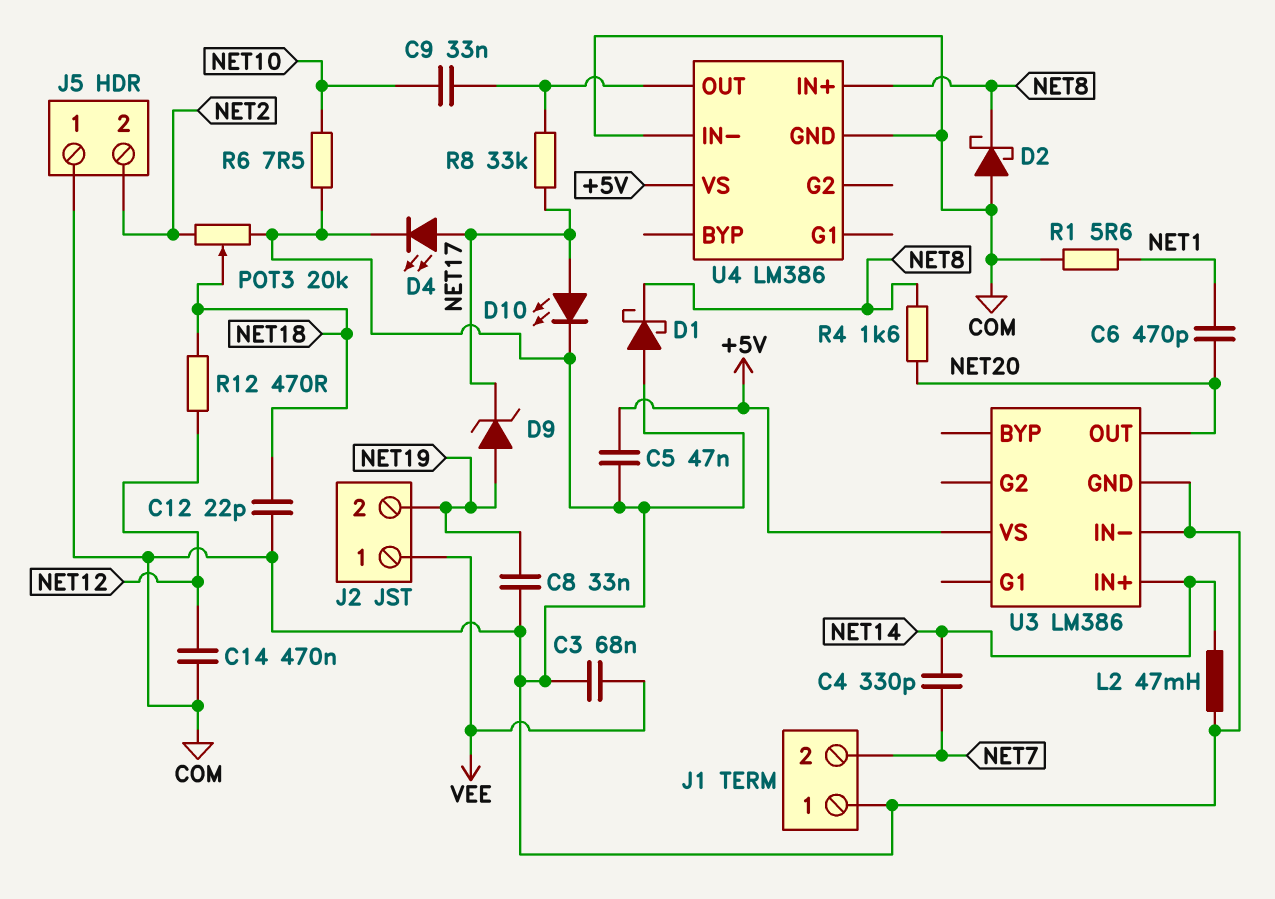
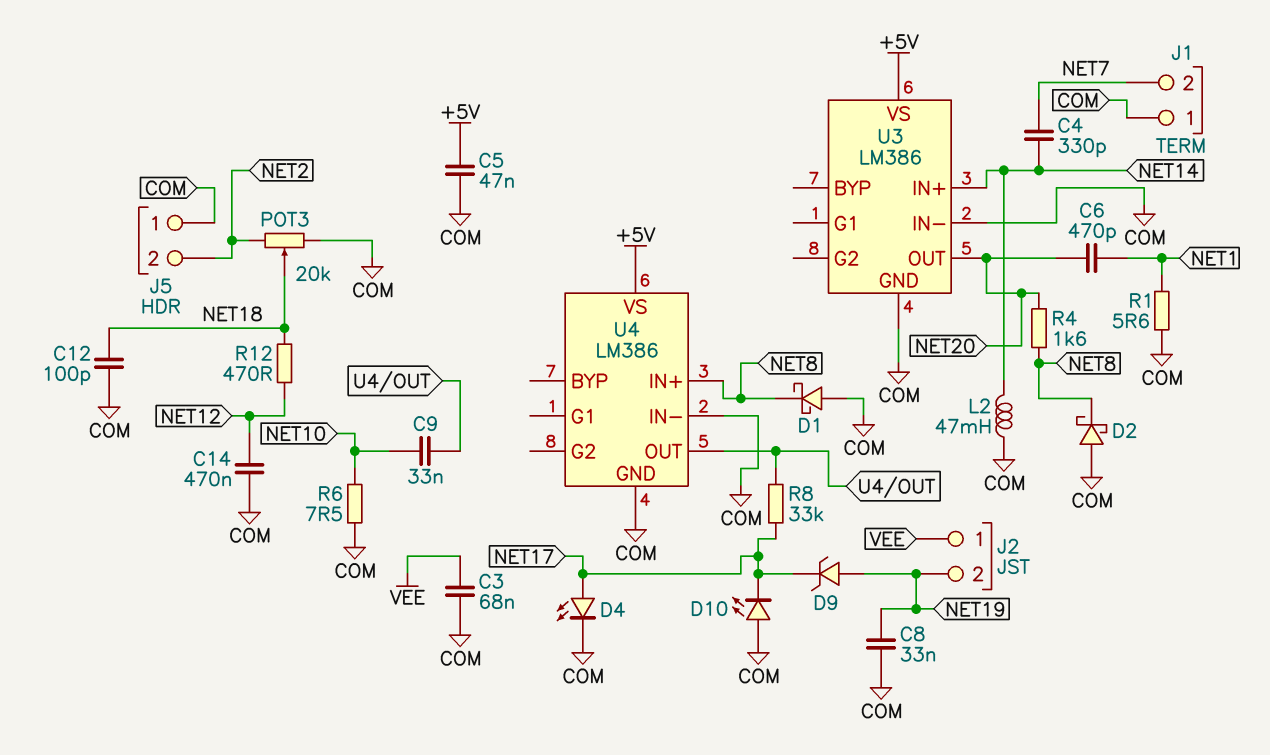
C12: 22pF (COM, NET18) -> 100pF (COM, NET18)
D10: LED (A NET17, K COM) -> LED (A COM, K NET17)

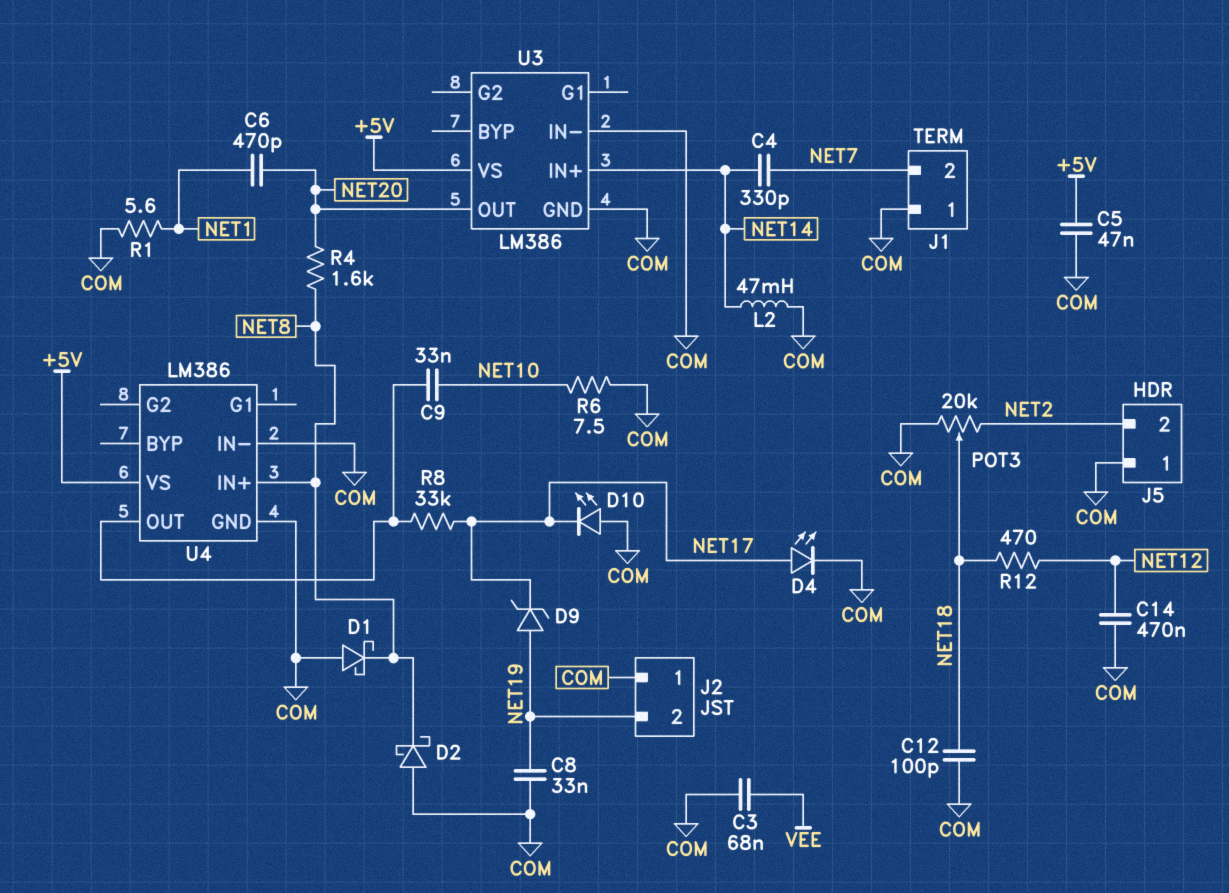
J2 pin 1: VEE -> COM

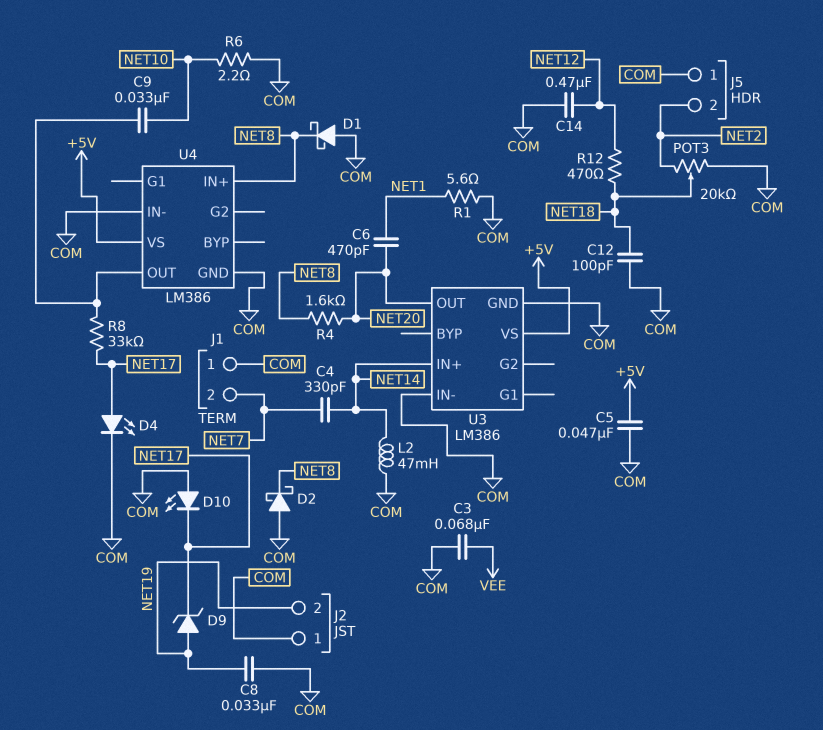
R6: 7.5 (COM, NET10) -> 2.2 (COM, NET10)

